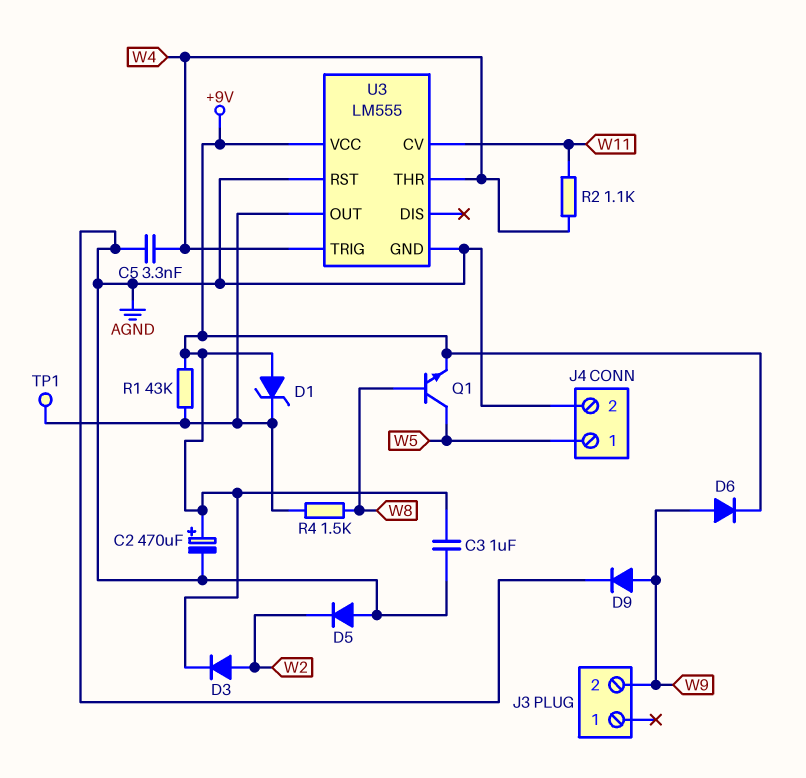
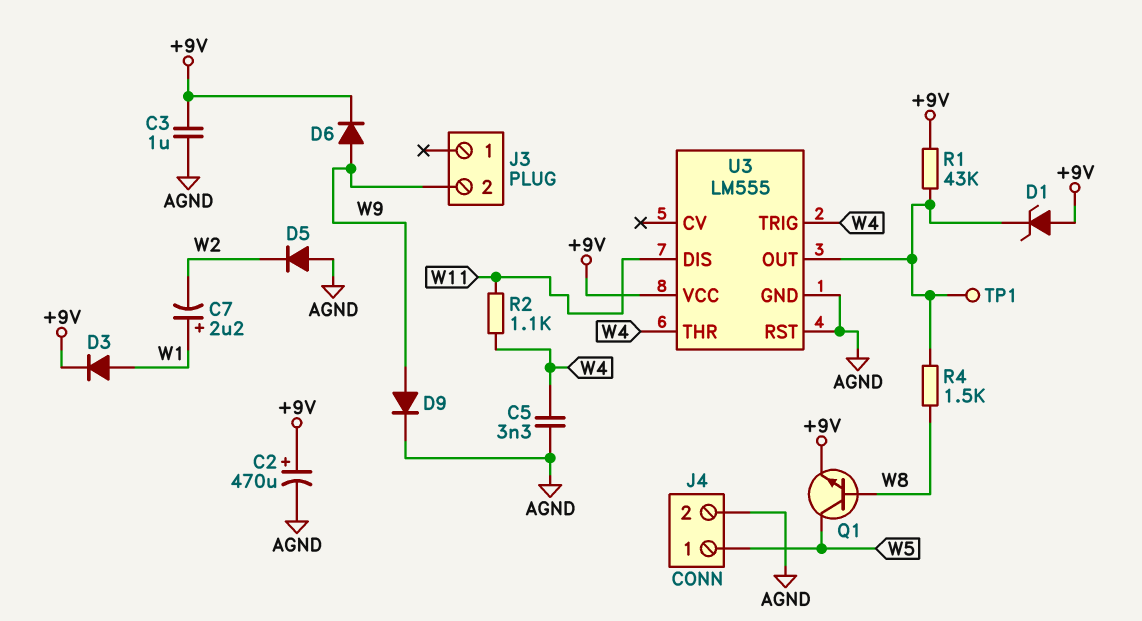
C7: none -> 2.2uF (plus W1, minus W2)
D3: diode (A W2, K +9V) -> diode (A W1, K +9V)
U3 pin CV: W11 -> none
U3 pin DIS: none -> W11

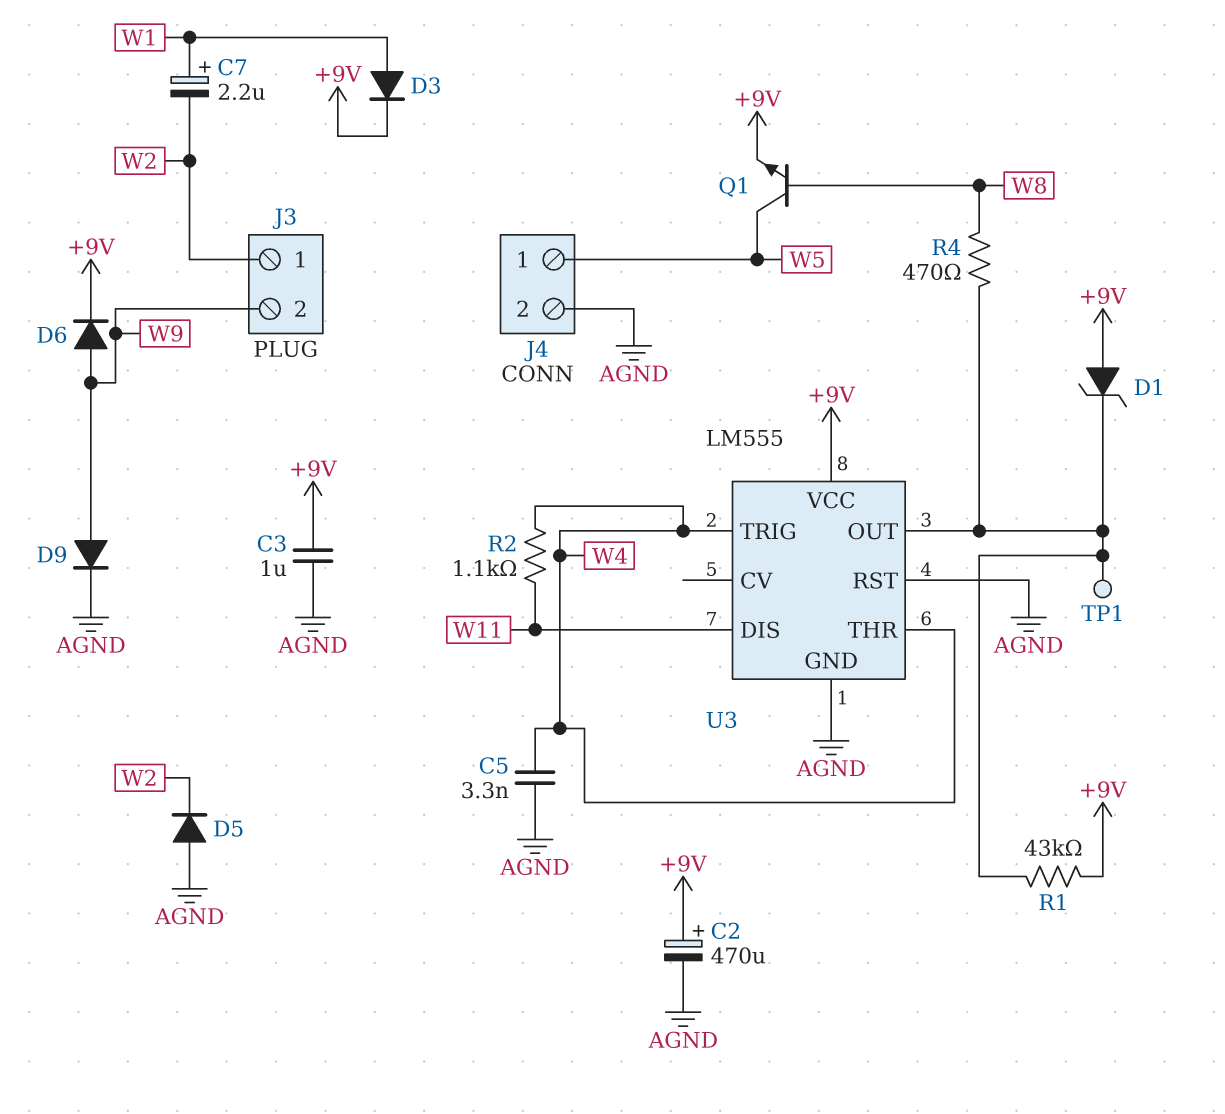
J3 pin 1: none -> W2
R4: 1.5k (U3/OUT, W8) -> 470 (U3/OUT, W8)

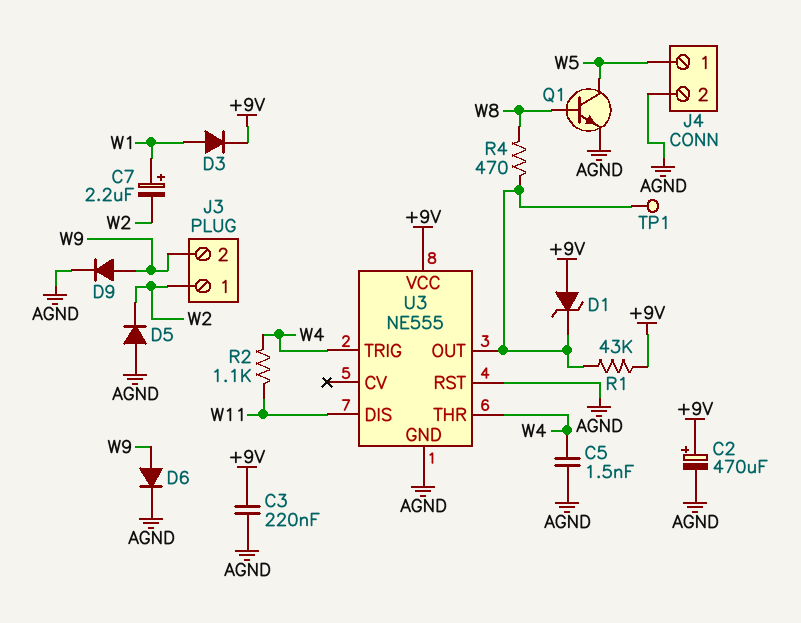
C3: 1uF (+9V, AGND) -> 220nF (+9V, AGND)
C5: 3.3nF (AGND, W4) -> 1.5nF (AGND, W4)
D6: diode (A W9, K +9V) -> diode (A W9, K AGND)
Q1: NPN (B W8, C W5, E +9V) -> NPN (B W8, C W5, E AGND)
U3: LM555 -> NE555

